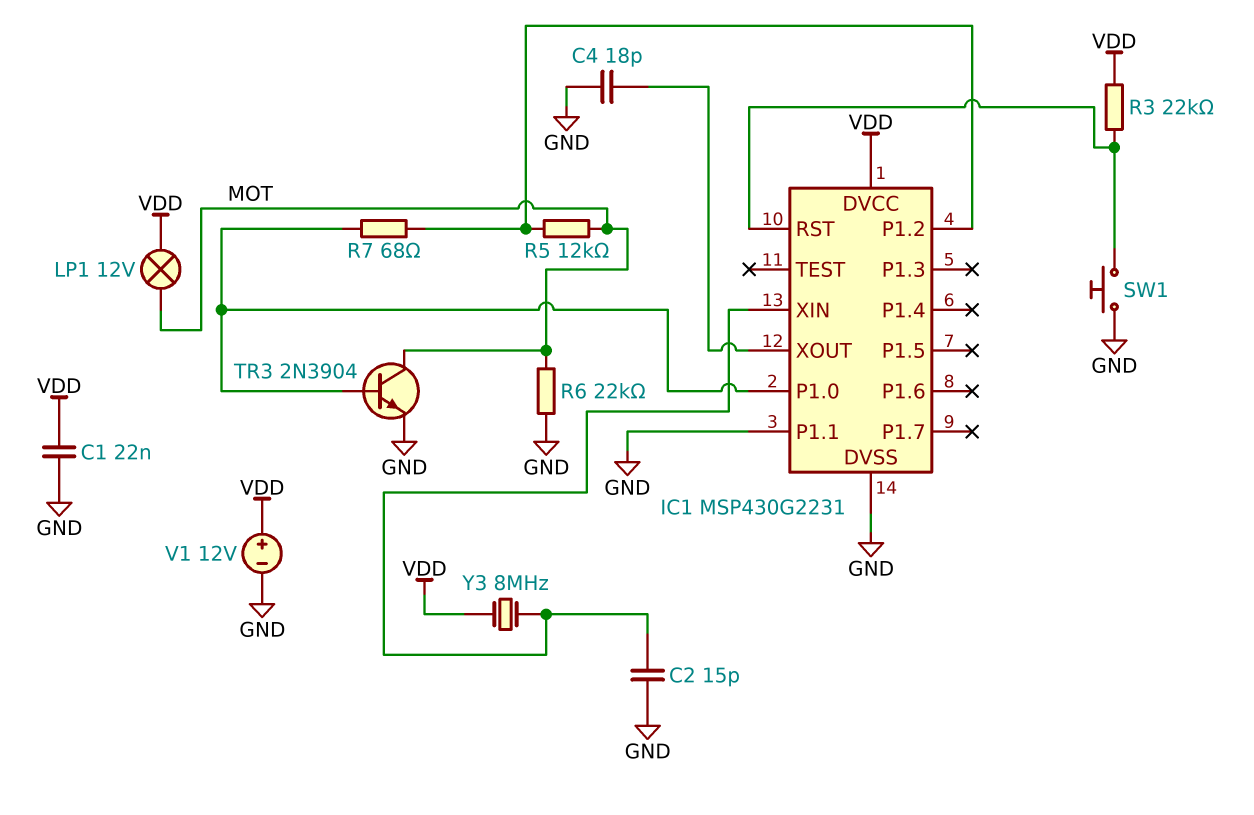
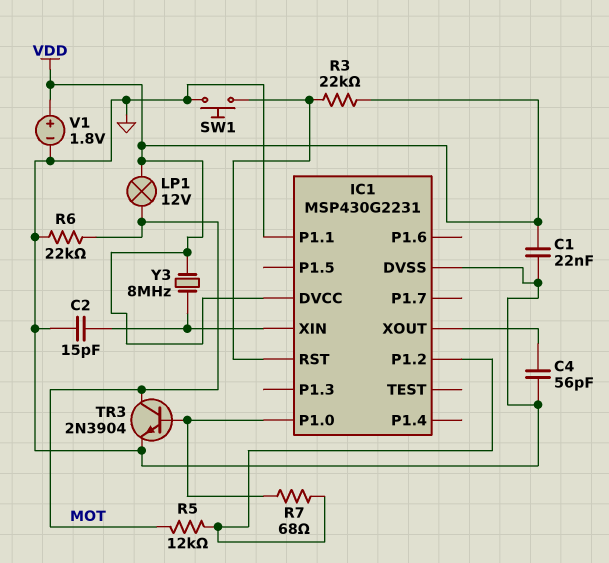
C4: 18pF (GND, IC1/XOUT) -> 56pF (GND, IC1/XOUT)
V1: 12V (plus VDD, minus GND) -> 1.8V (plus VDD, minus GND)

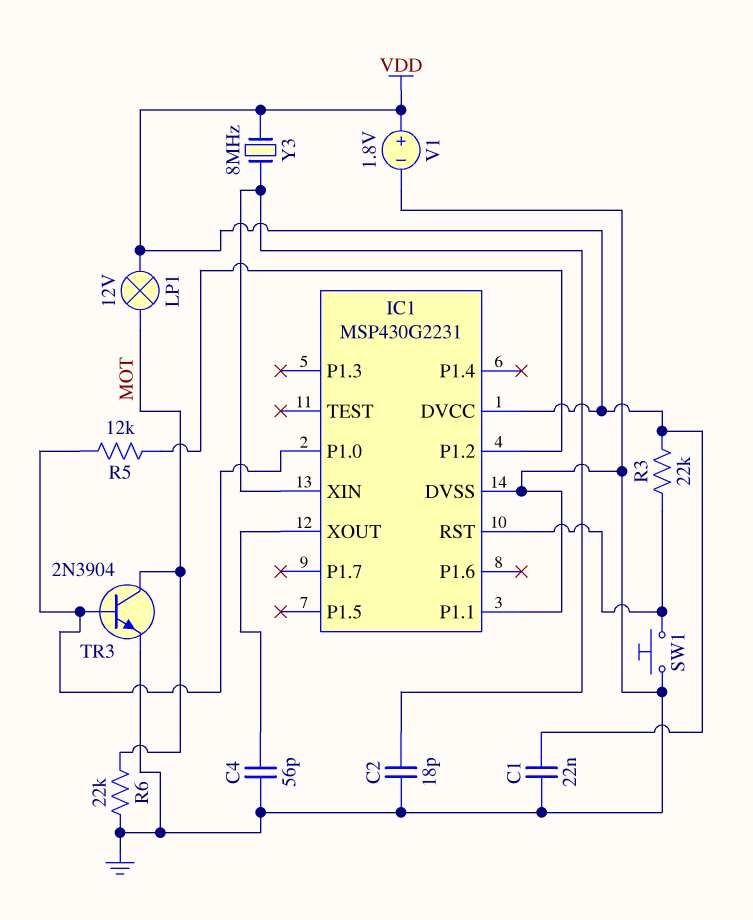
C2: 15pF (GND, IC1/XIN) -> 18pF (GND, IC1/XIN)
R5: 12k (IC1/P1.2, MOT) -> 12k (IC1/P1.0, IC1/P1.2)
R7: 68 (IC1/P1.0, IC1/P1.2) -> none

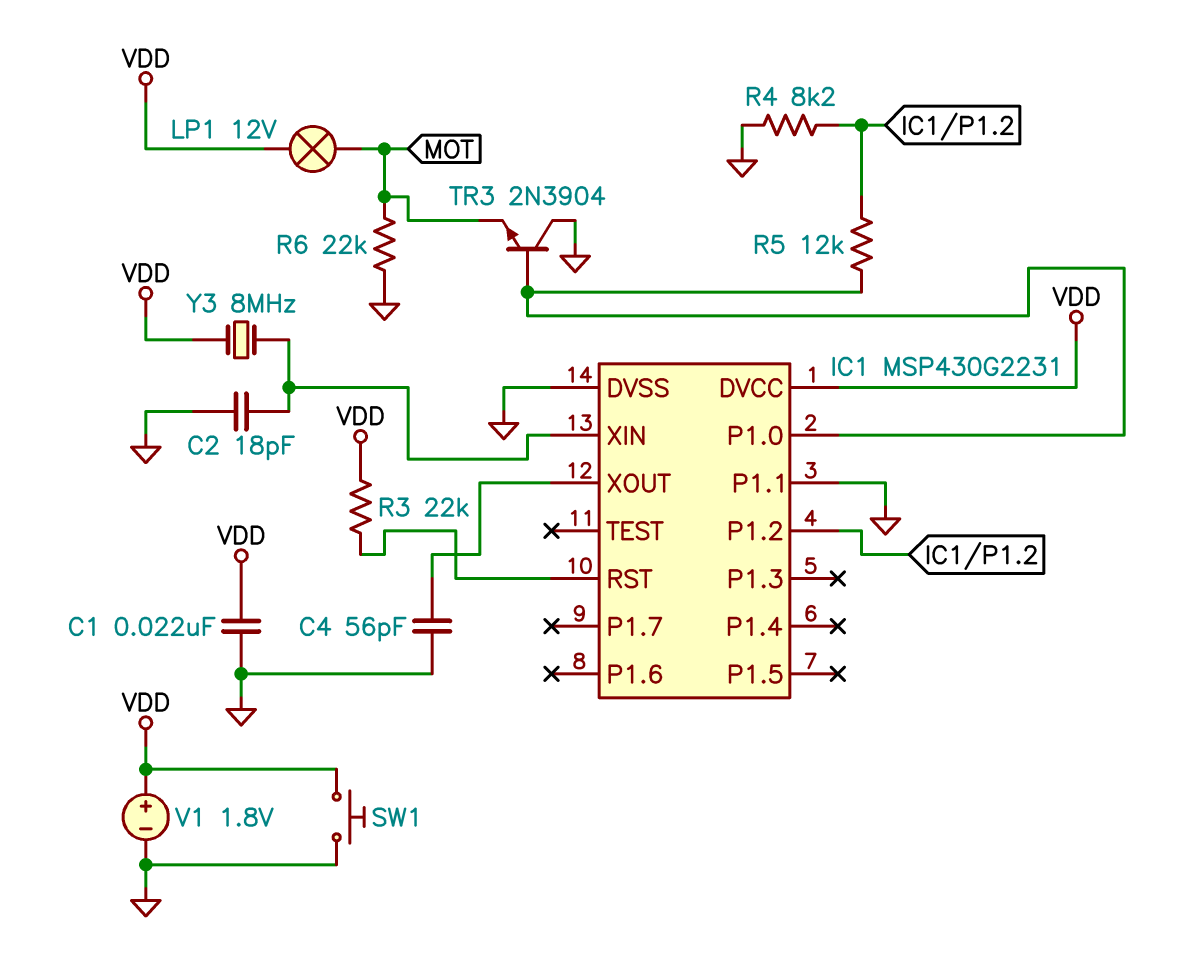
R4: none -> 8.2k (GND, IC1/P1.2)
SW1: button (GND, IC1/RST) -> button (GND, VDD)
TR3: NPN 2N3904 (B IC1/P1.0, C MOT, E GND) -> NPN 2N3904 (B IC1/P1.0, C GND, E MOT)

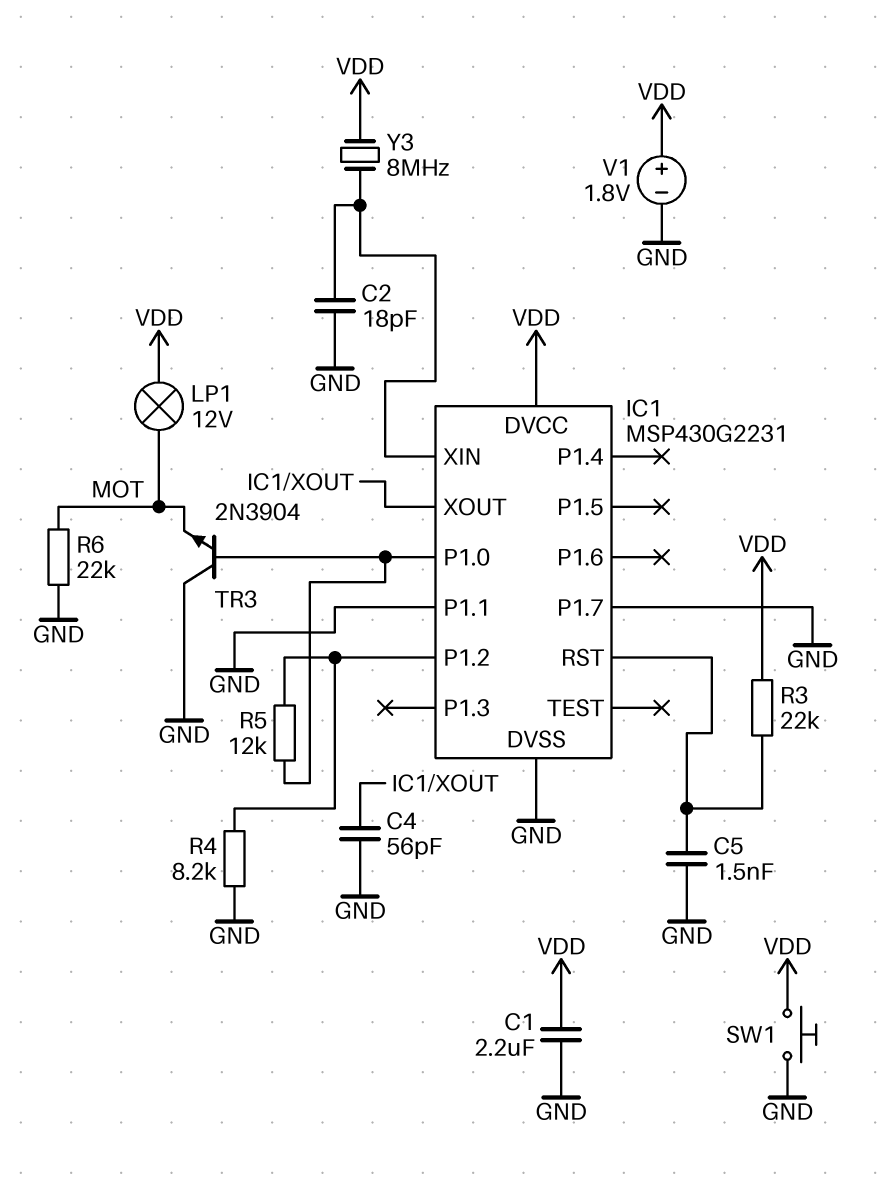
C1: 22nF (GND, VDD) -> 2.2uF (GND, VDD)
C5: none -> 1.5nF (GND, IC1/RST)
IC1 pin P1.7: none -> GND

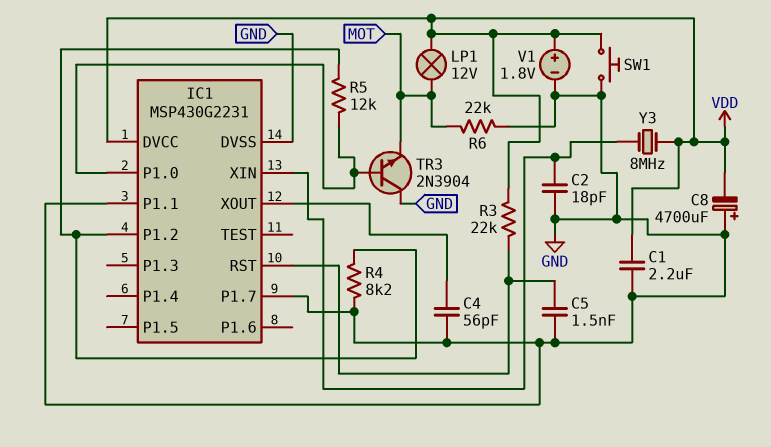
C8: none -> 4700uF (plus GND, minus VDD)

